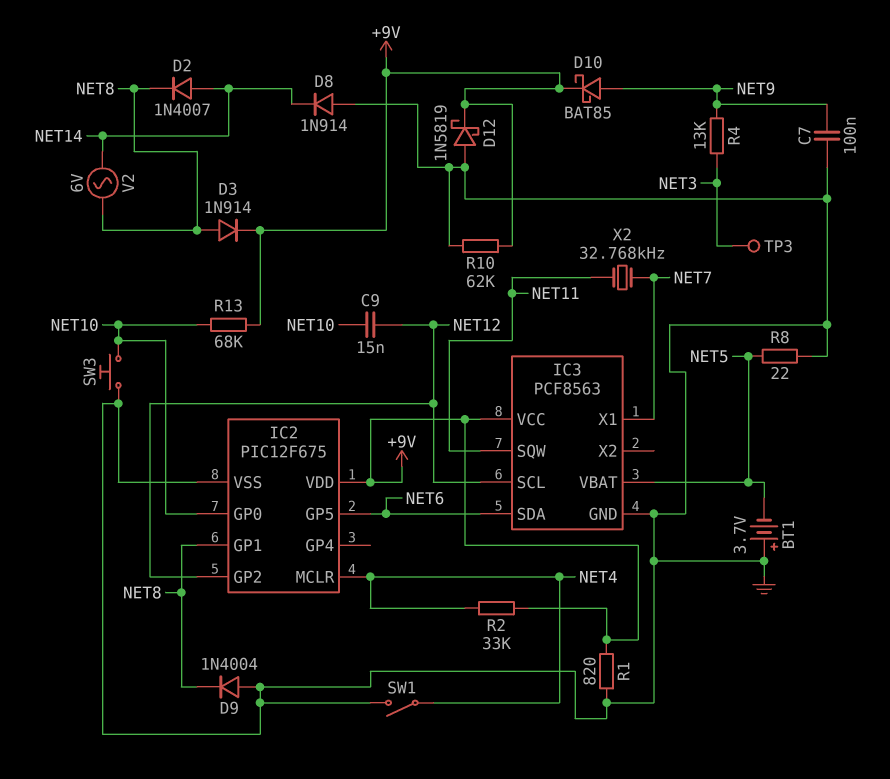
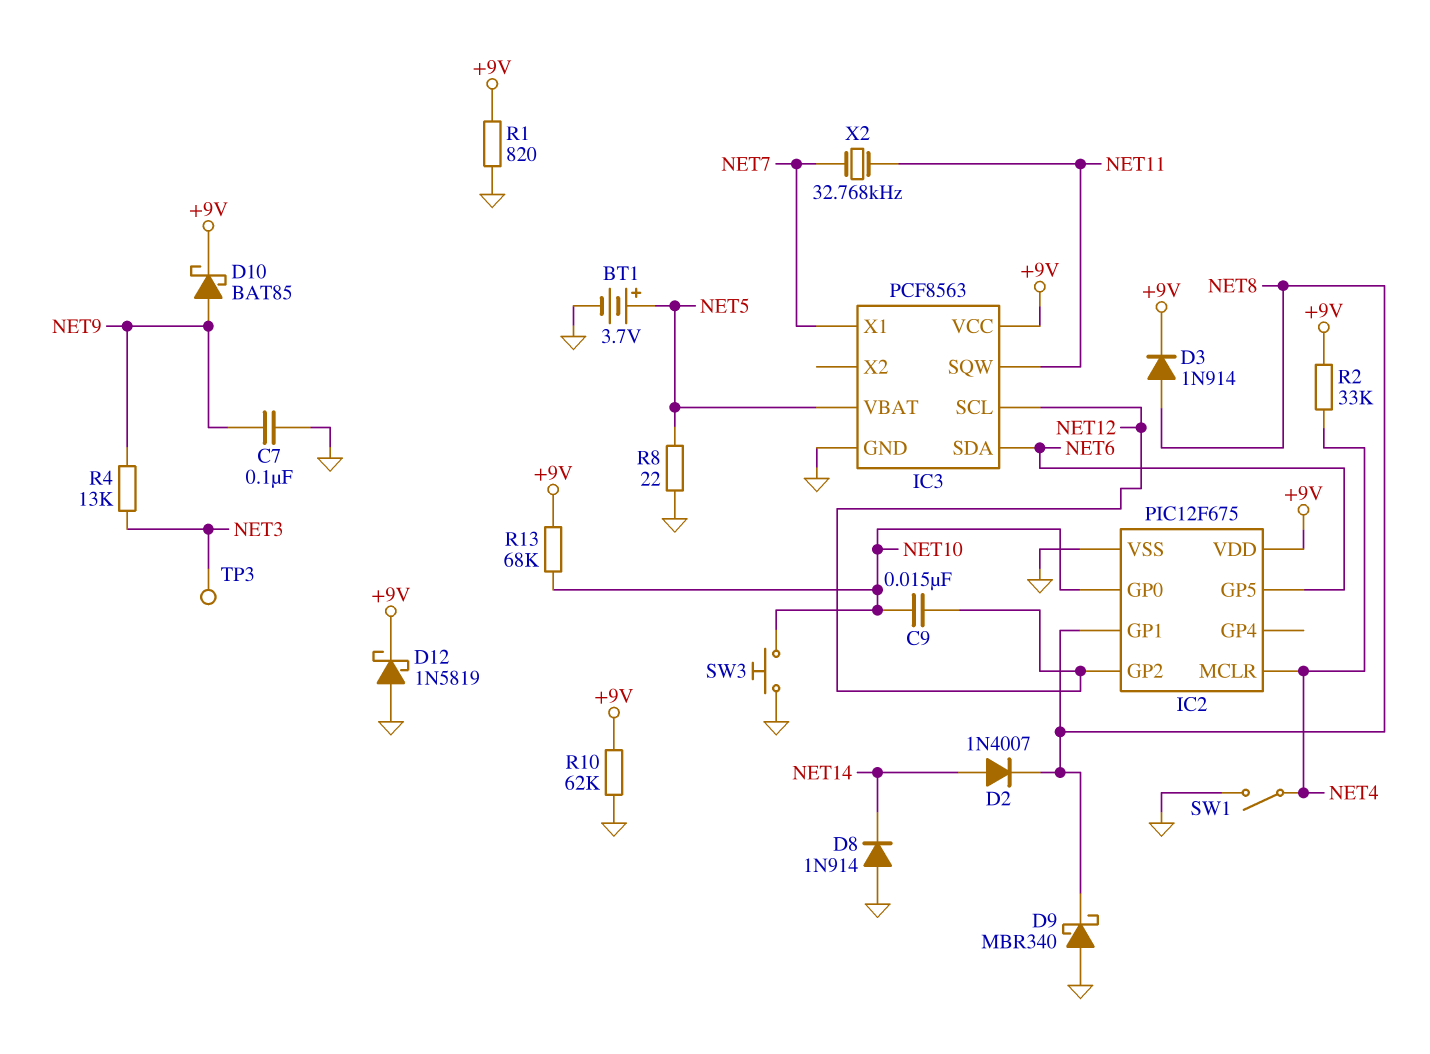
BT1: 3.7V (plus GND, minus NET5) -> 3.7V (plus NET5, minus GND)
D9: diode 1N4004 (A GND, K NET8) -> schottky MBR340 (A GND, K NET8)
V2: AC 6V (NET8, NET14) -> none

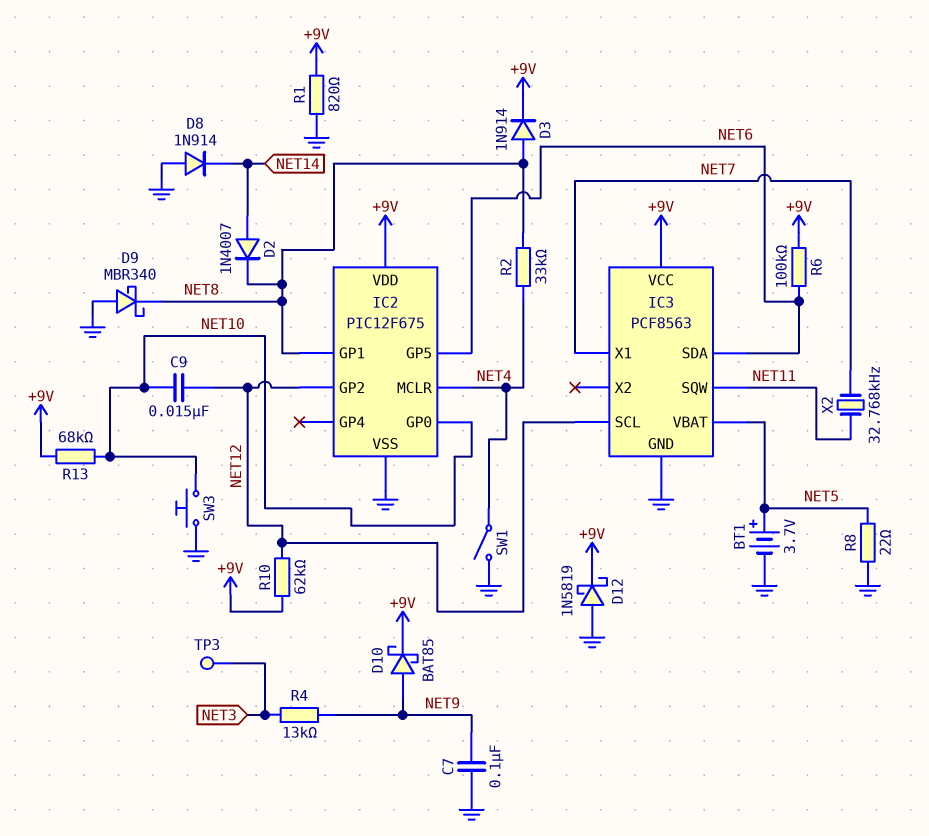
R2: 33k (+9V, NET4) -> 33k (NET4, NET8)
R6: none -> 100k (+9V, NET6)
R10: 62k (+9V, GND) -> 62k (+9V, NET12)

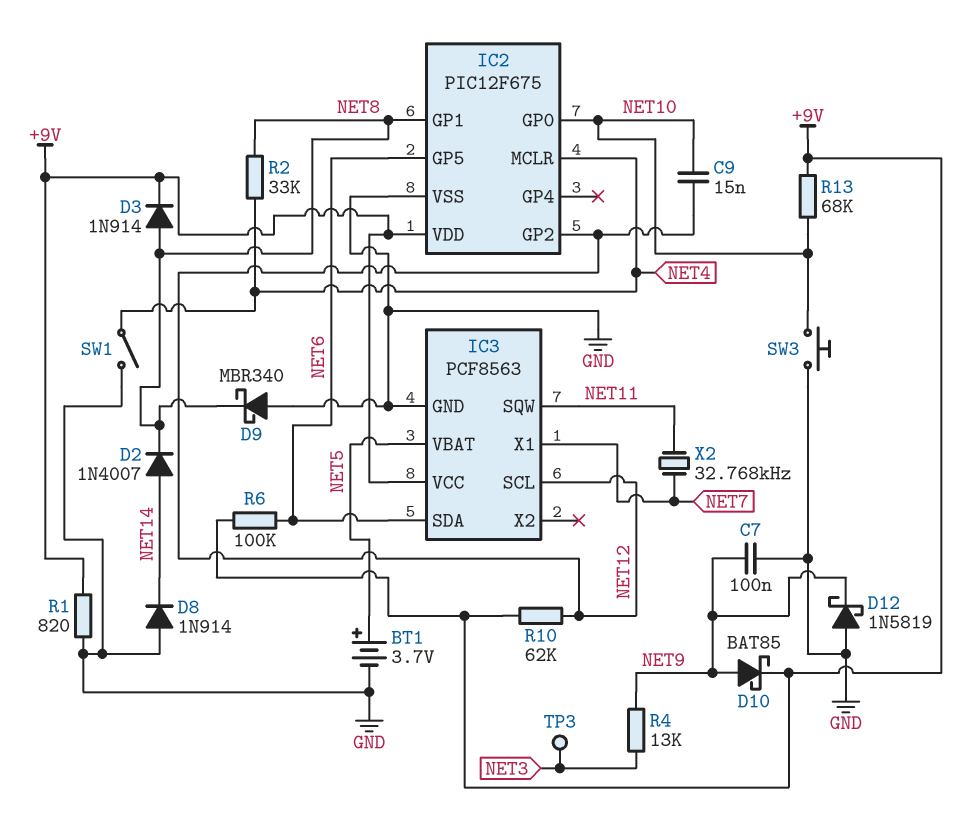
D12: schottky 1N5819 (A GND, K +9V) -> schottky 1N5819 (A GND, K NET9)
R8: 22 (GND, NET5) -> none

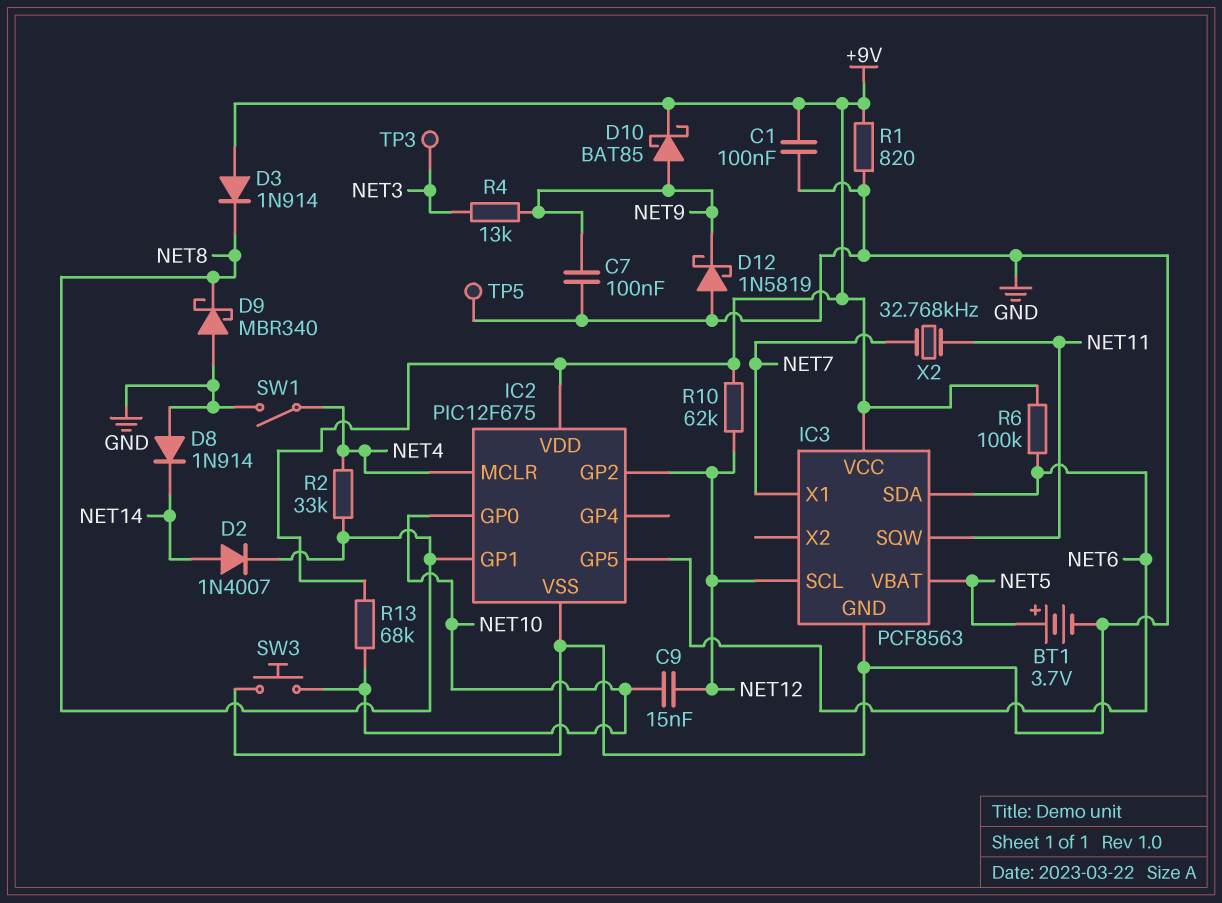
C1: none -> 100nF (+9V, GND)
D3: diode 1N914 (A NET8, K +9V) -> diode 1N914 (A +9V, K NET8)
TP5: none -> test point (GND)

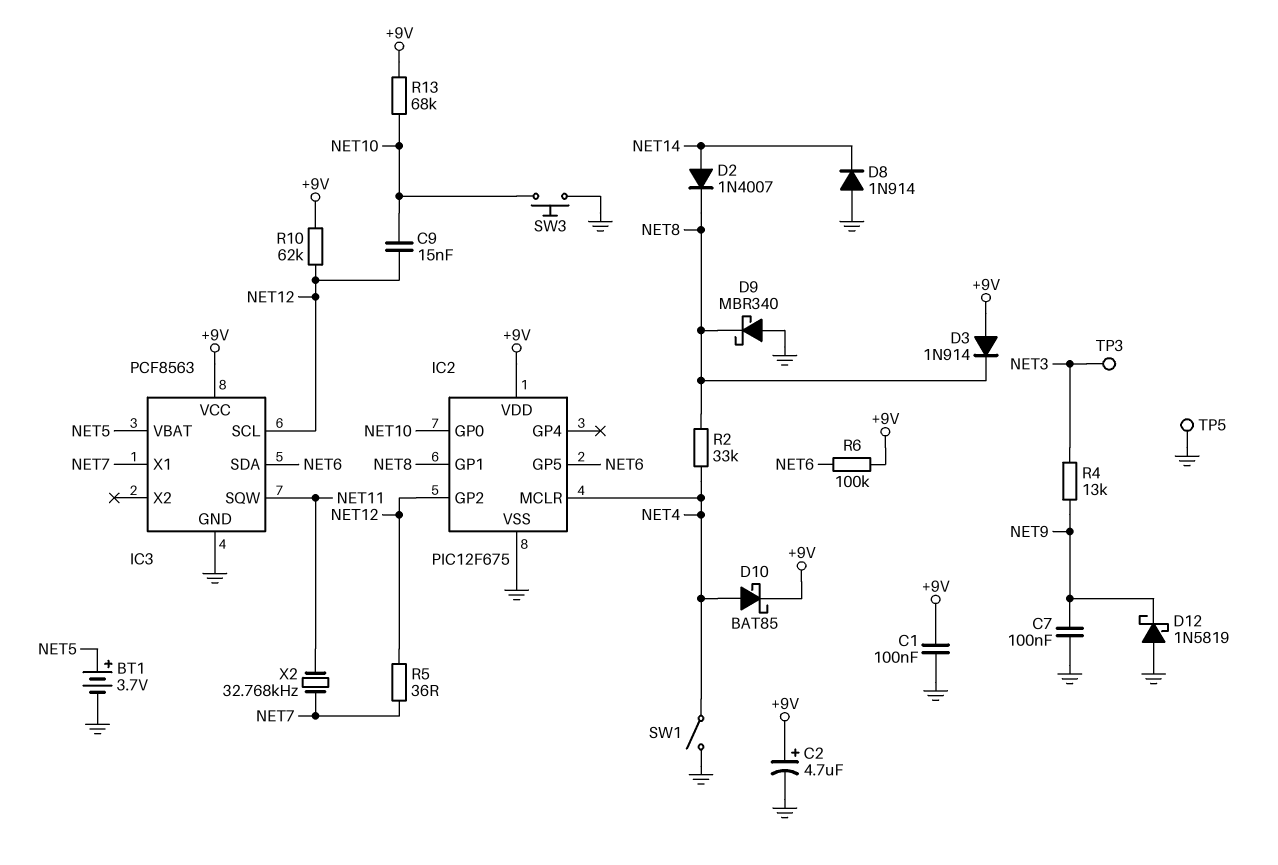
C2: none -> 4.7uF (plus +9V, minus GND)
D10: schottky BAT85 (A NET9, K +9V) -> schottky BAT85 (A NET4, K +9V)
R1: 820 (+9V, GND) -> none
R5: none -> 36 (NET7, NET12)

